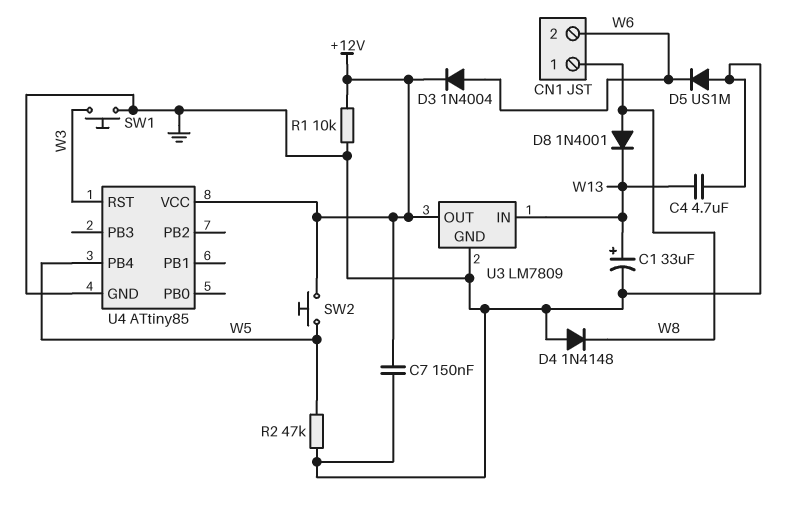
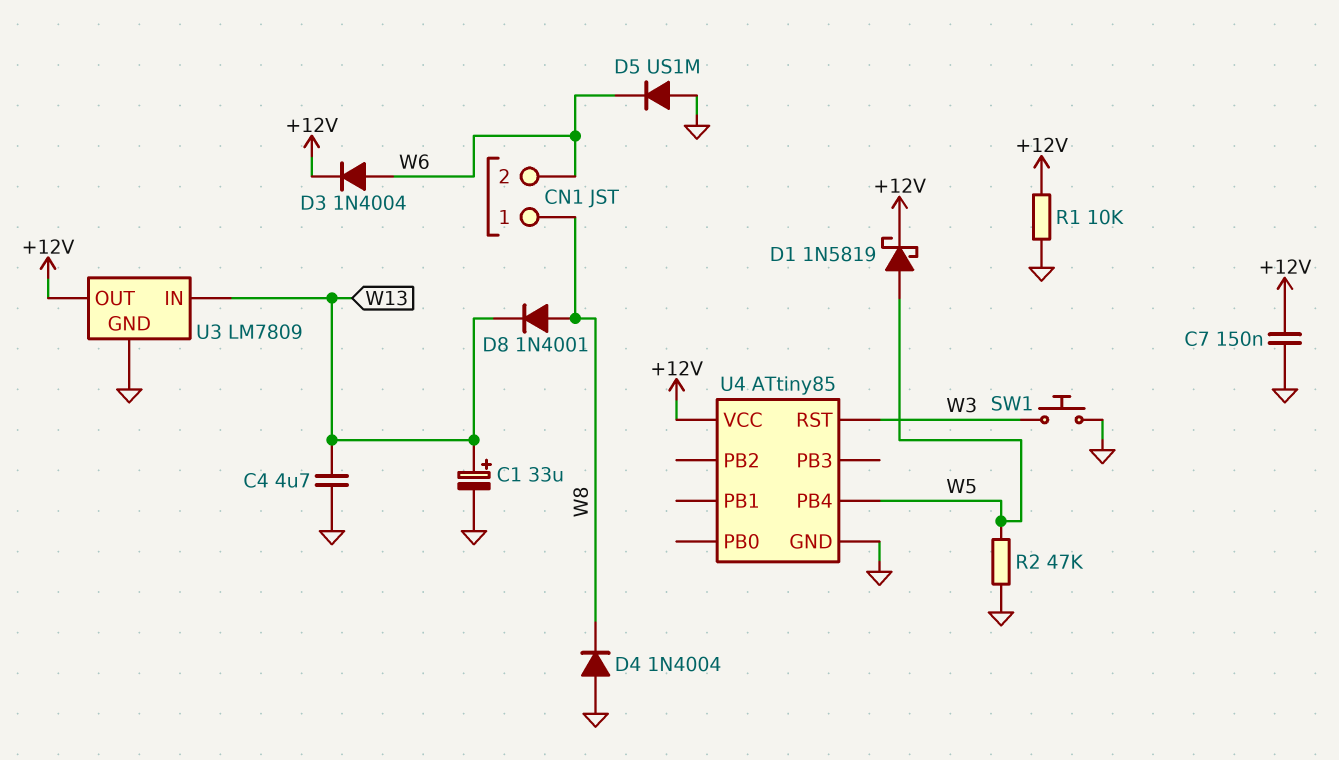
D1: none -> schottky 1N5819 (A W5, K +12V)
D4: diode 1N4148 (A GND, K W8) -> diode 1N4004 (A GND, K W8)
SW2: button (+12V, W5) -> none

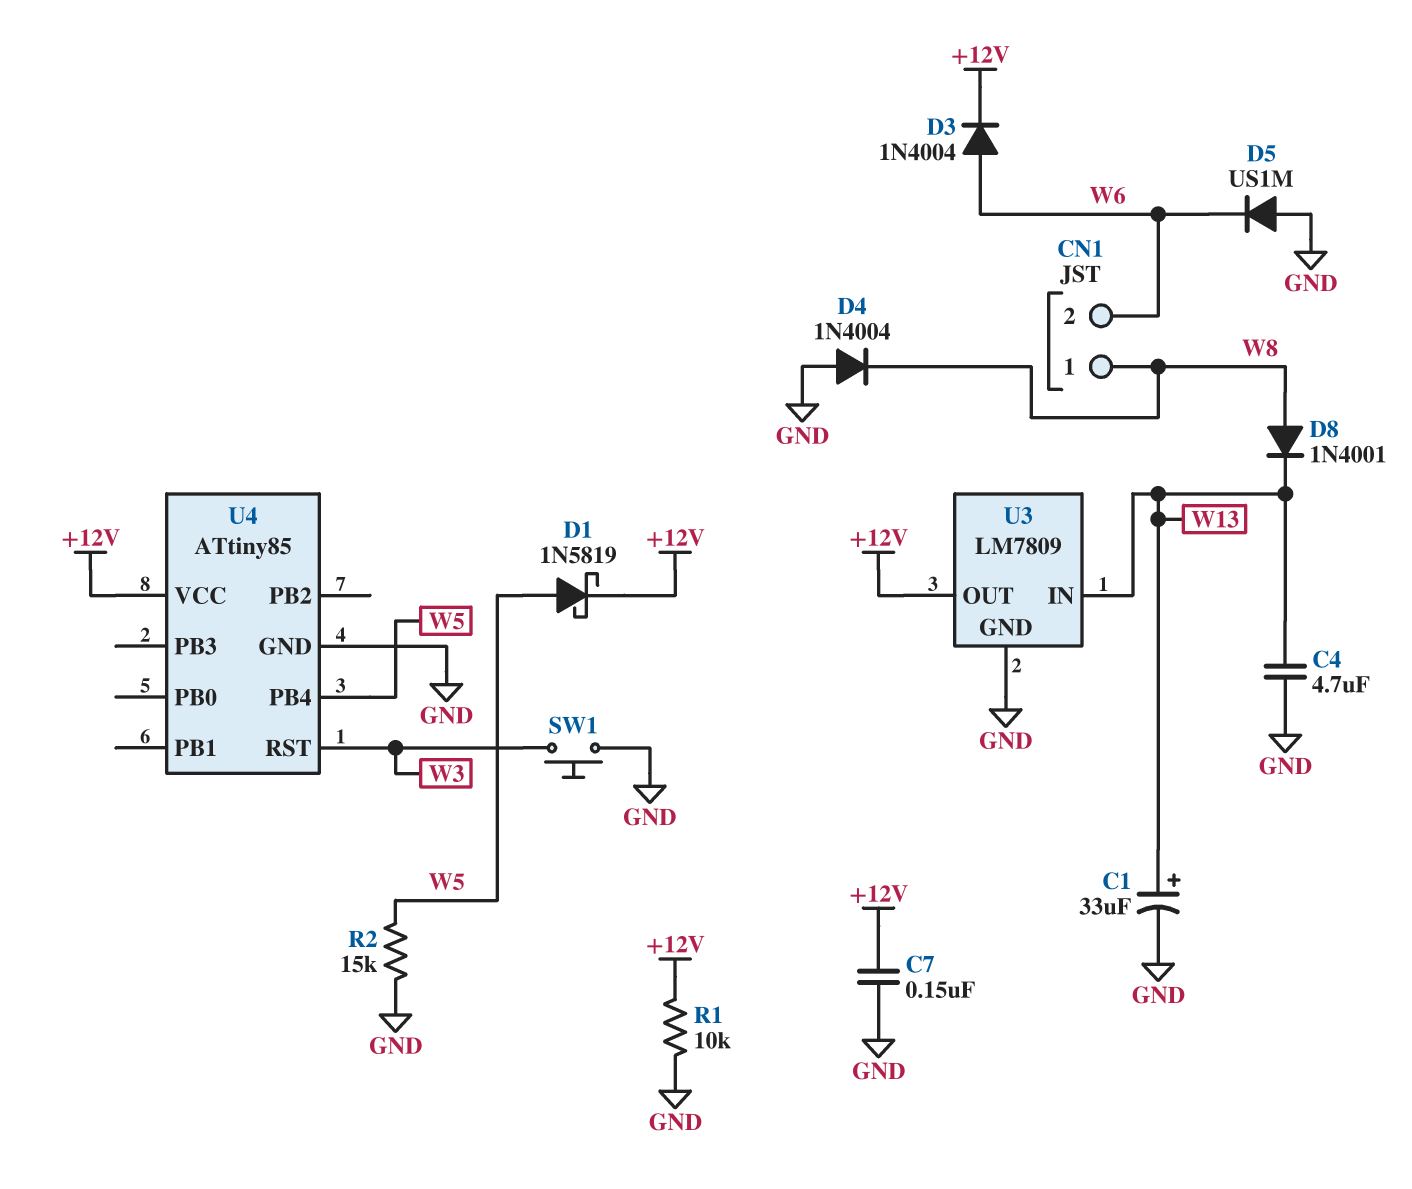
R2: 47k (GND, W5) -> 15k (GND, W5)

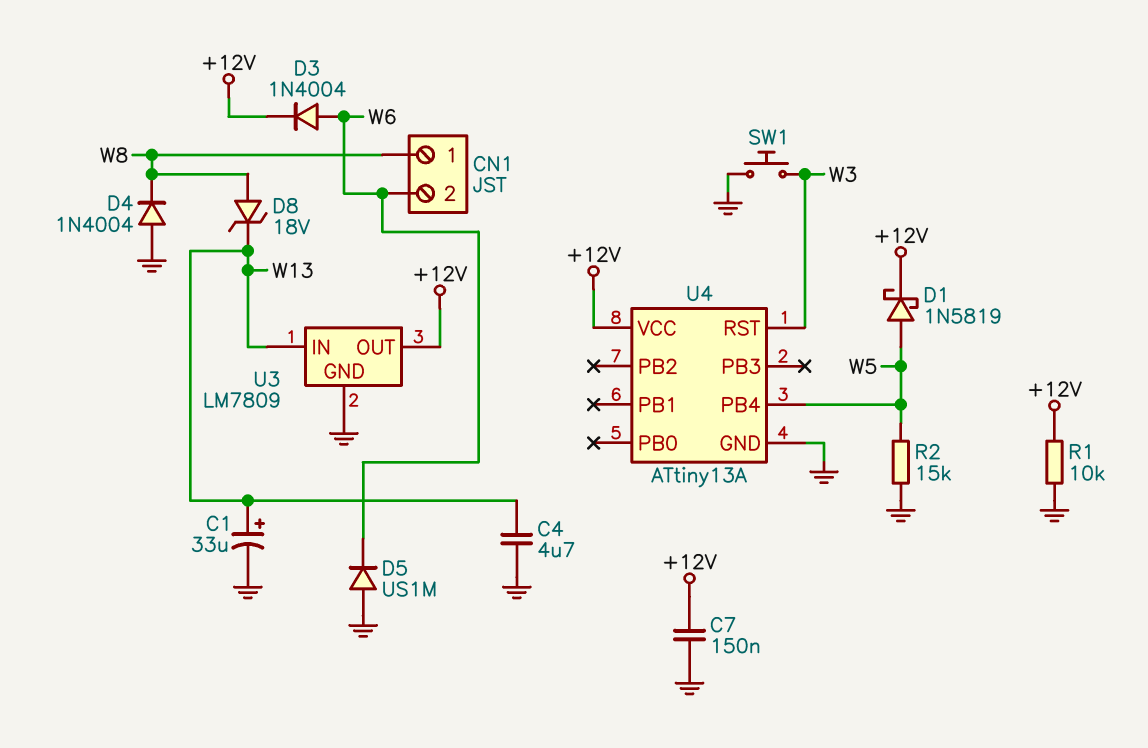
D8: diode 1N4001 (A W8, K W13) -> zener 18V (A W8, K W13)
U4: ATtiny85 -> ATtiny13A

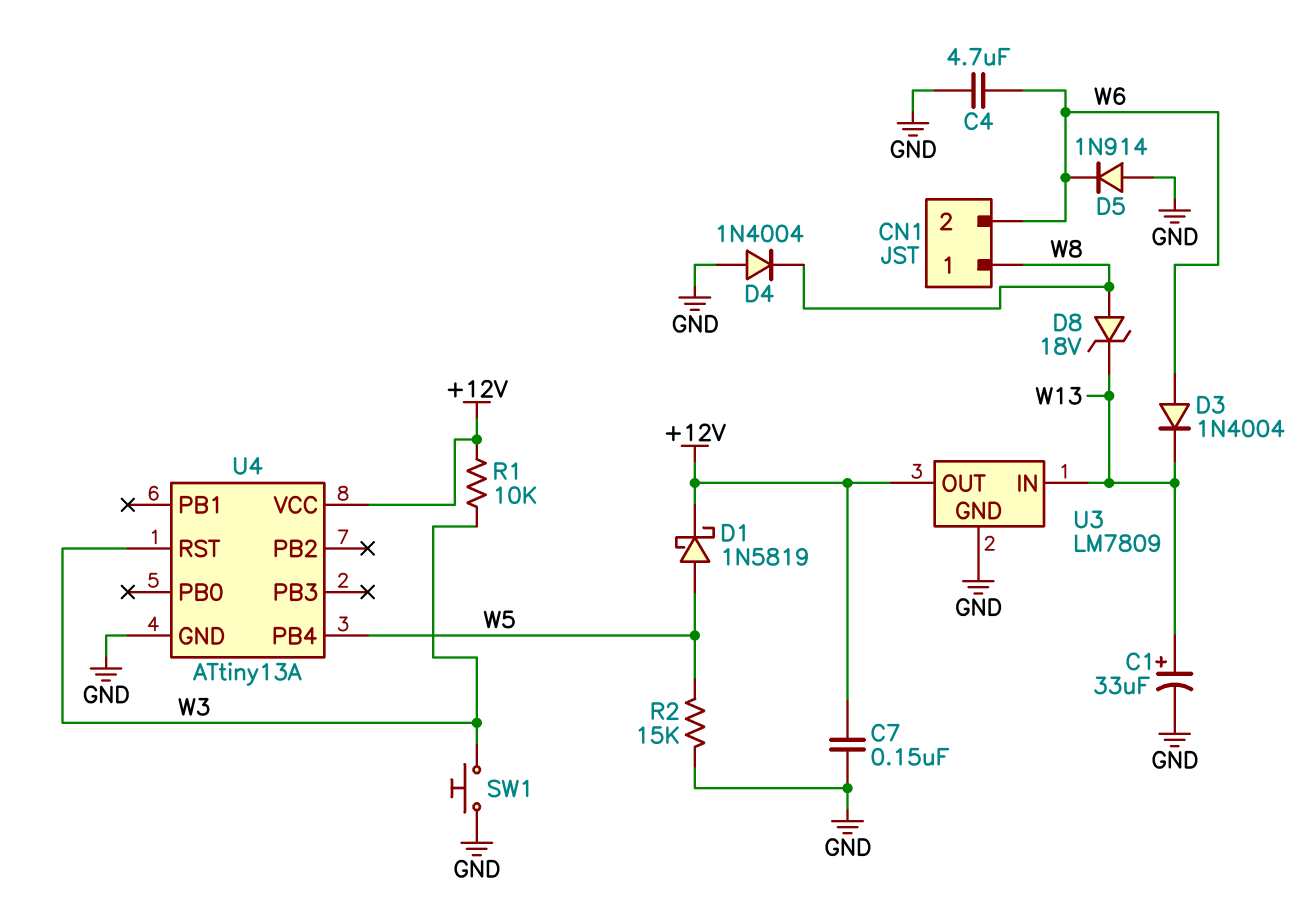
C4: 4.7uF (GND, W13) -> 4.7uF (GND, W6)
D3: diode 1N4004 (A W6, K +12V) -> diode 1N4004 (A W6, K W13)
D5: diode US1M (A GND, K W6) -> diode 1N914 (A GND, K W6)
R1: 10k (+12V, GND) -> 10k (+12V, W3)

